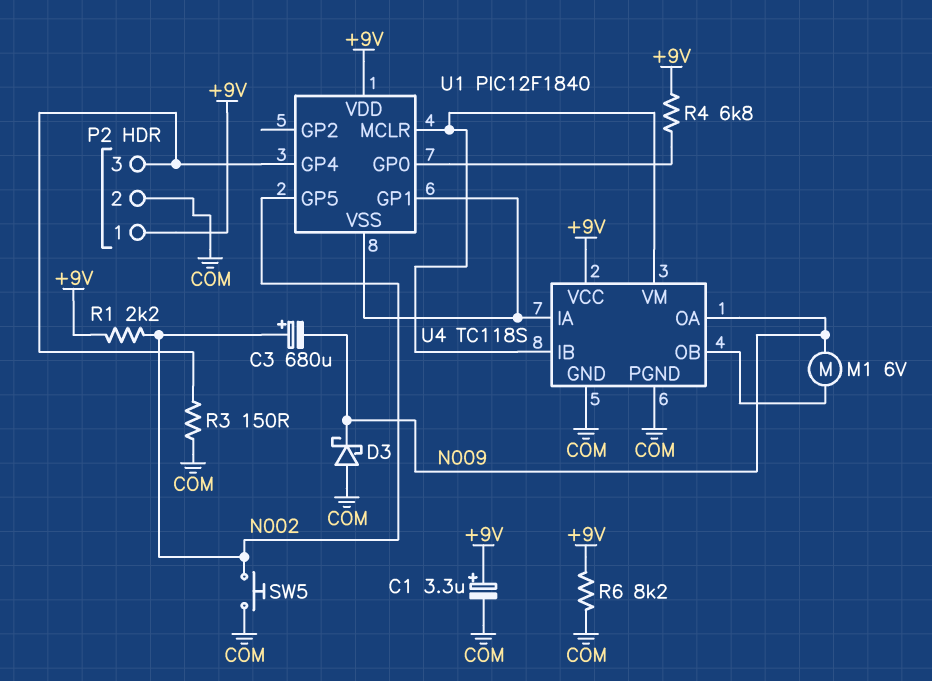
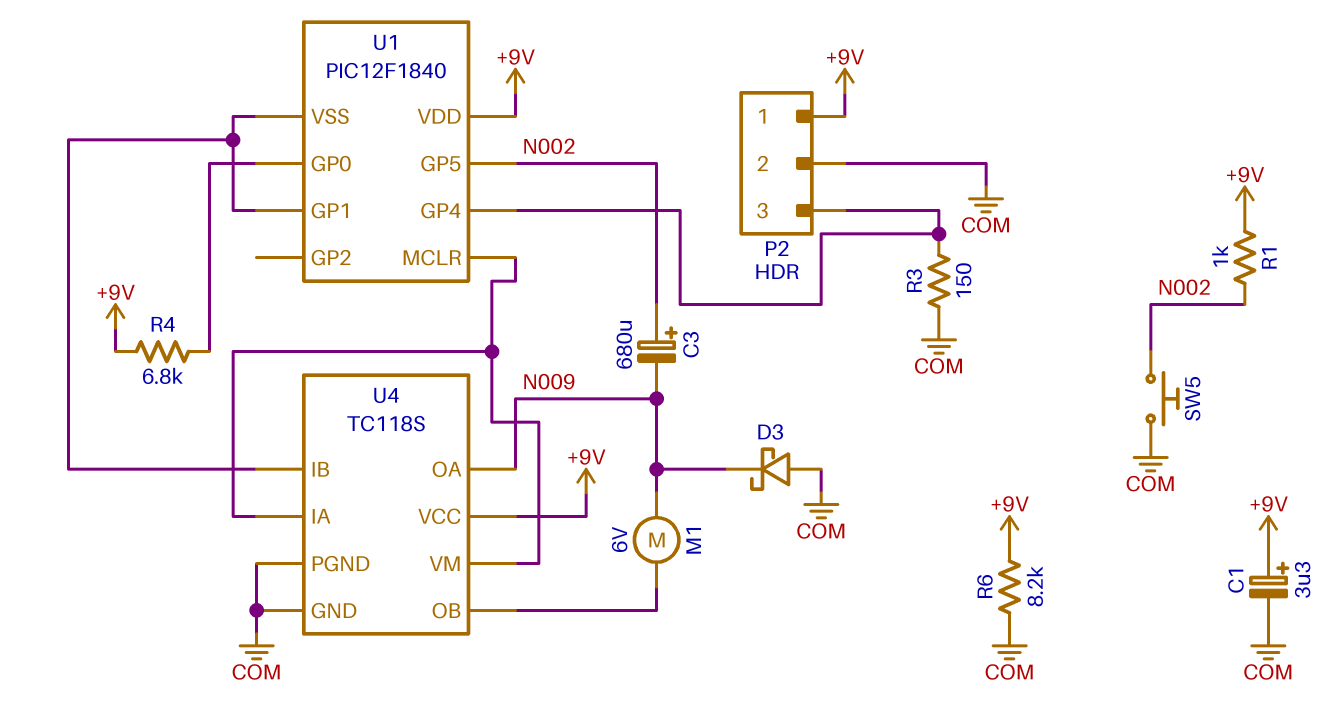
R1: 2.2k (+9V, N002) -> 1k (+9V, N002)
U4 pin IA: U1/GP1 -> U1/MCLR
U4 pin IB: U1/MCLR -> U1/GP1

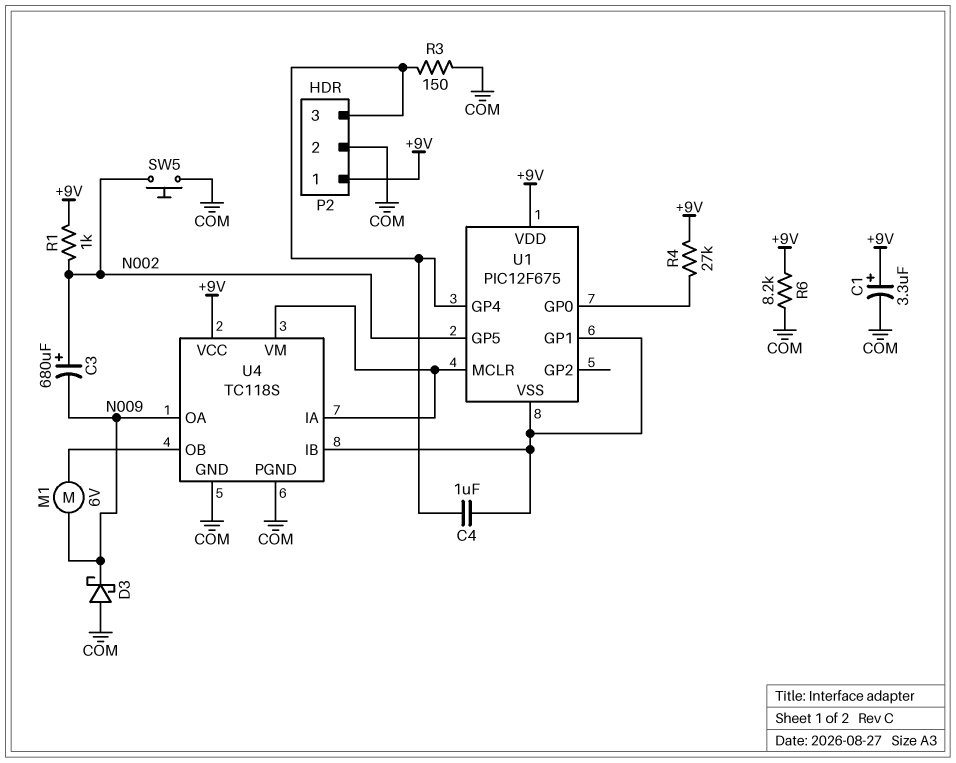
C4: none -> 1uF (P2/3, U1/GP1)
R4: 6.8k (+9V, U1/GP0) -> 27k (+9V, U1/GP0)
U1: PIC12F1840 -> PIC12F675

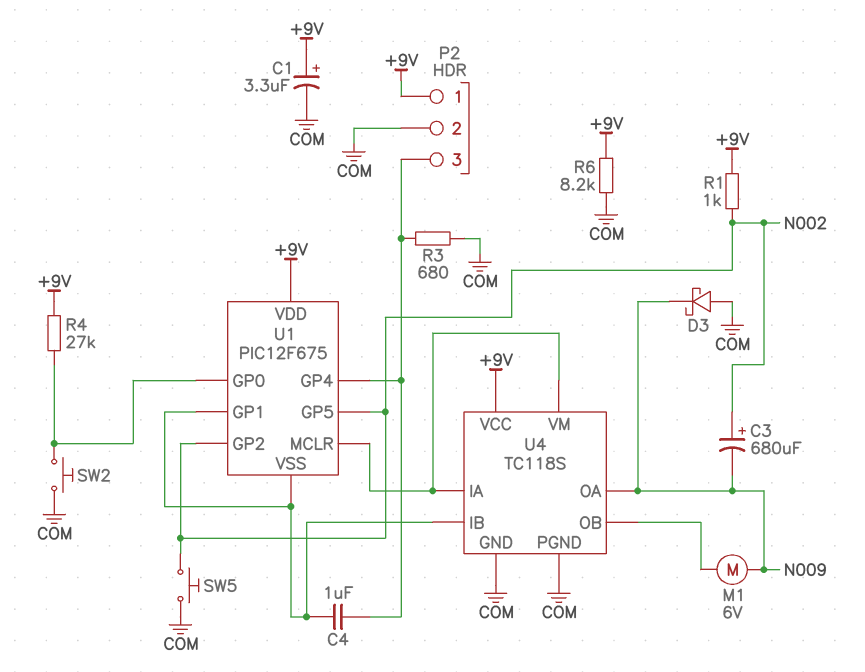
R3: 150 (COM, P2/3) -> 680 (COM, P2/3)
SW2: none -> button (COM, U1/GP0)
U1 pin GP2: none -> N002

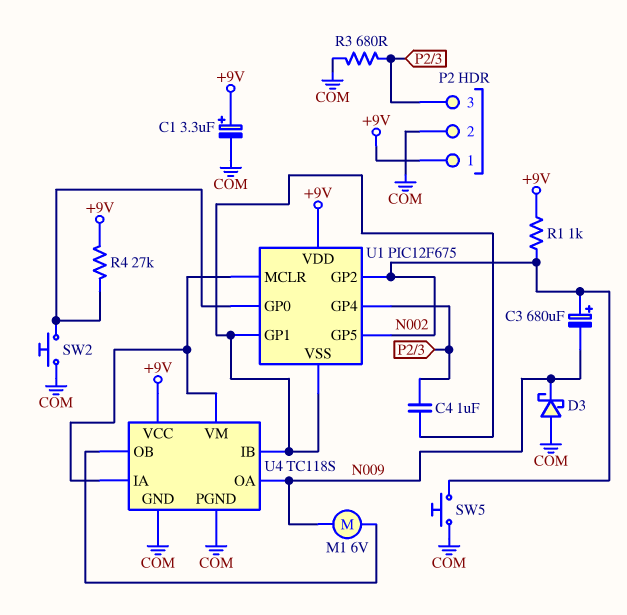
R6: 8.2k (+9V, COM) -> none

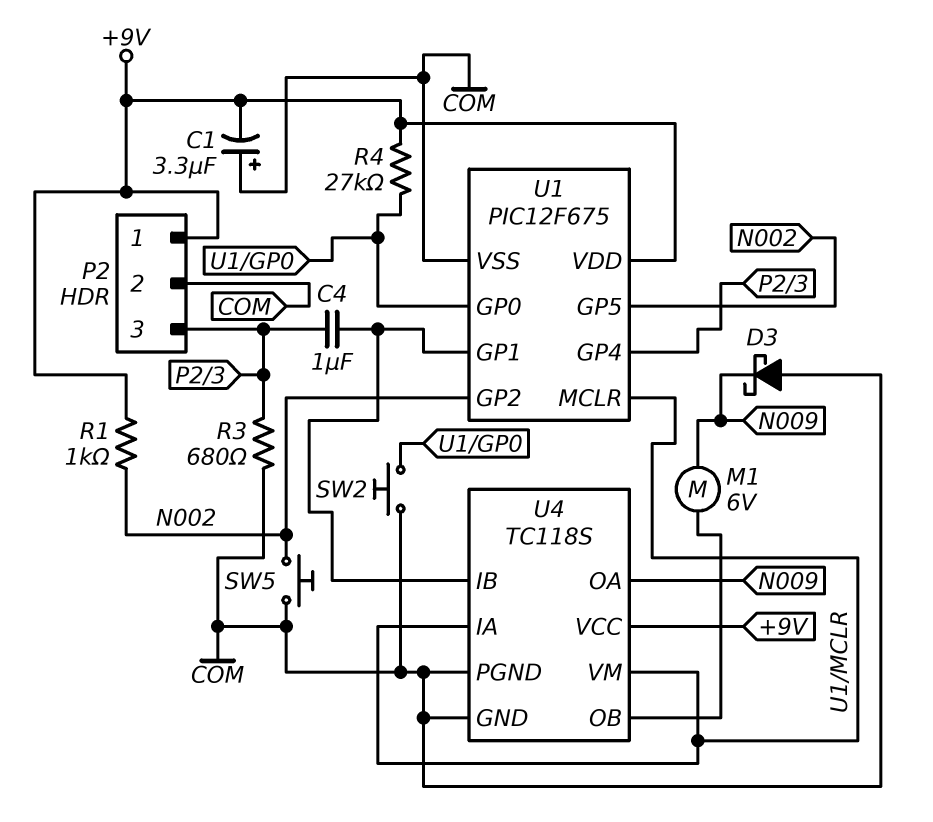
C1: 3.3uF (plus +9V, minus COM) -> 3.3uF (plus COM, minus +9V)
C3: 680uF (plus N002, minus N009) -> none
U1 pin VSS: U1/GP1 -> COM

